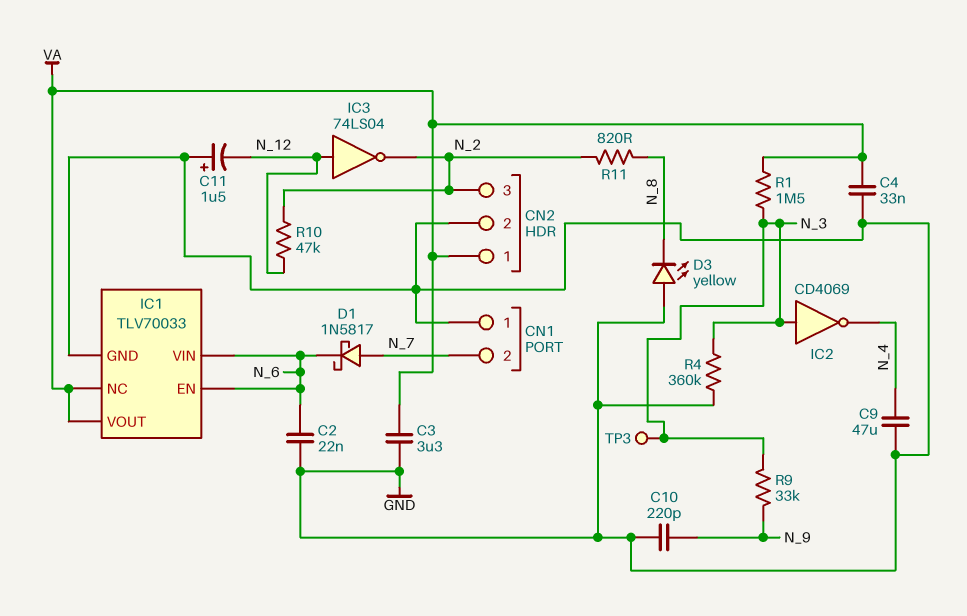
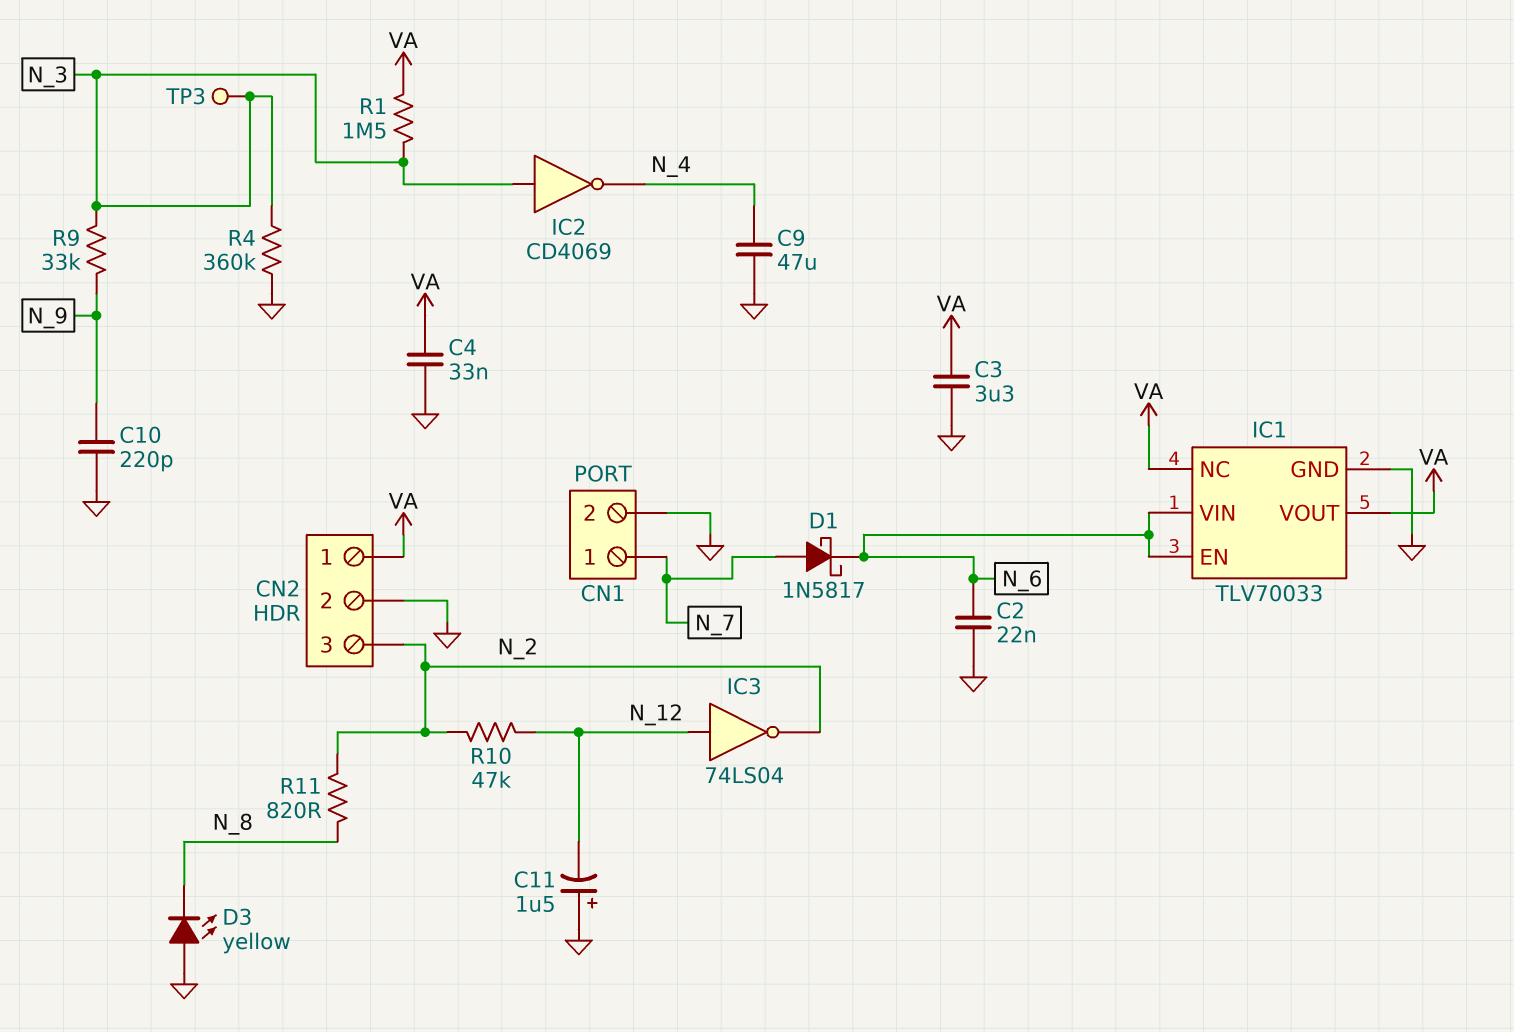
CN1 pin 1: GND -> N_7
CN1 pin 2: N_7 -> GND

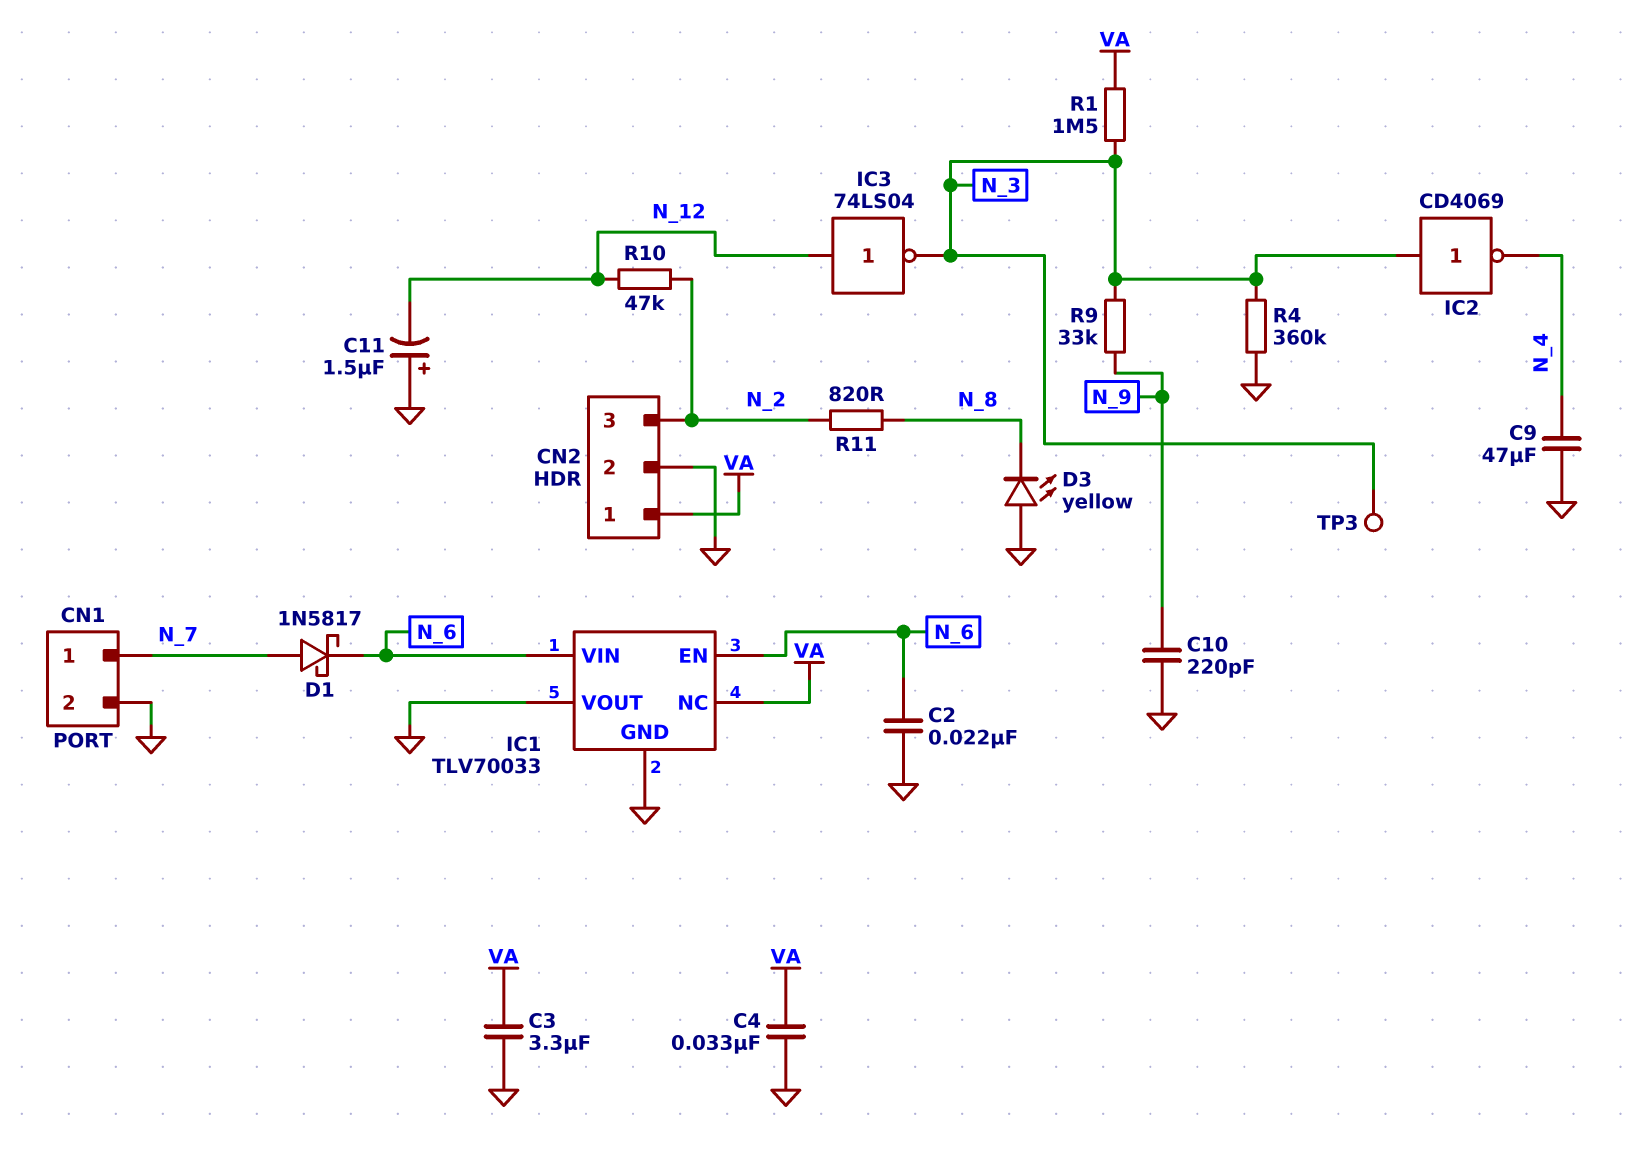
IC1 pin VOUT: VA -> GND
IC3: NOT 74LS04 (in N_12, out N_2) -> NOT 74LS04 (in N_12, out N_3)

